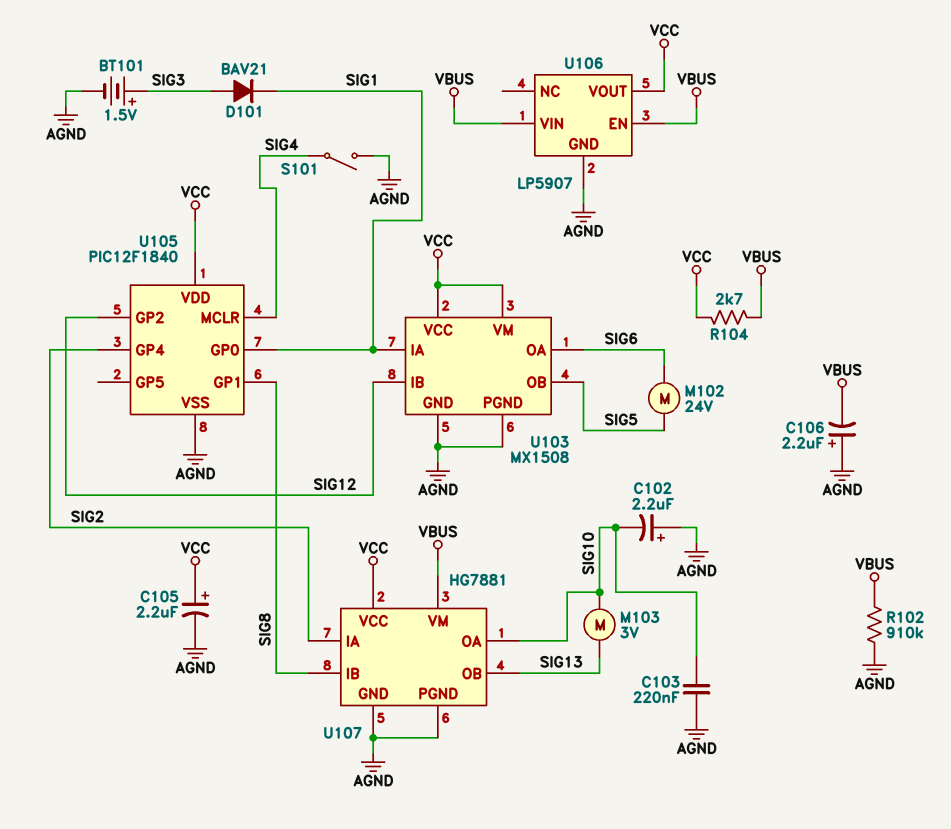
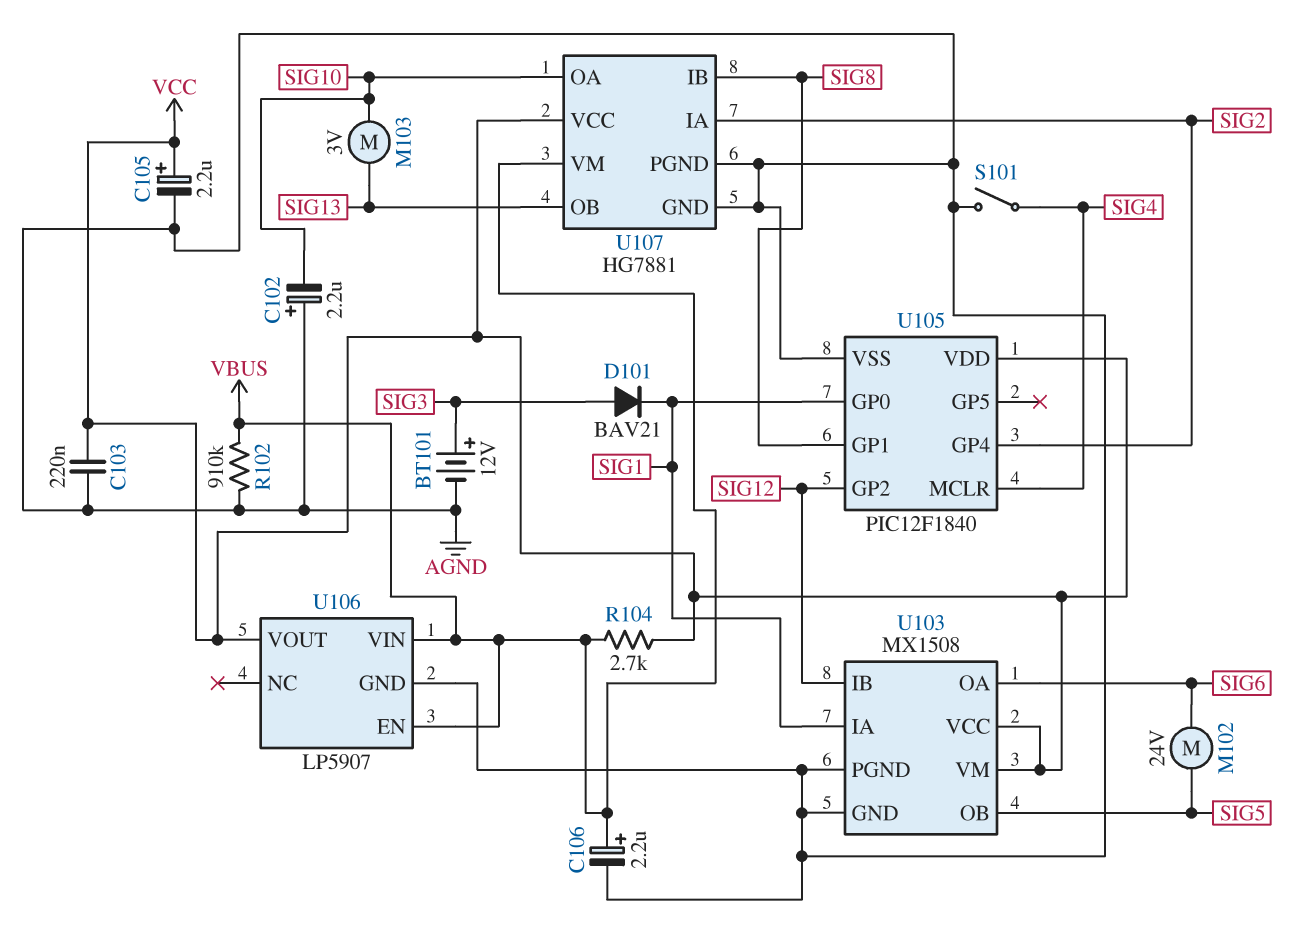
BT101: 1.5V (plus SIG3, minus AGND) -> 12V (plus SIG3, minus AGND)
C103: 220nF (AGND, SIG10) -> 220nF (AGND, VCC)
C106: 2.2uF (plus AGND, minus VBUS) -> 2.2uF (plus VBUS, minus AGND)

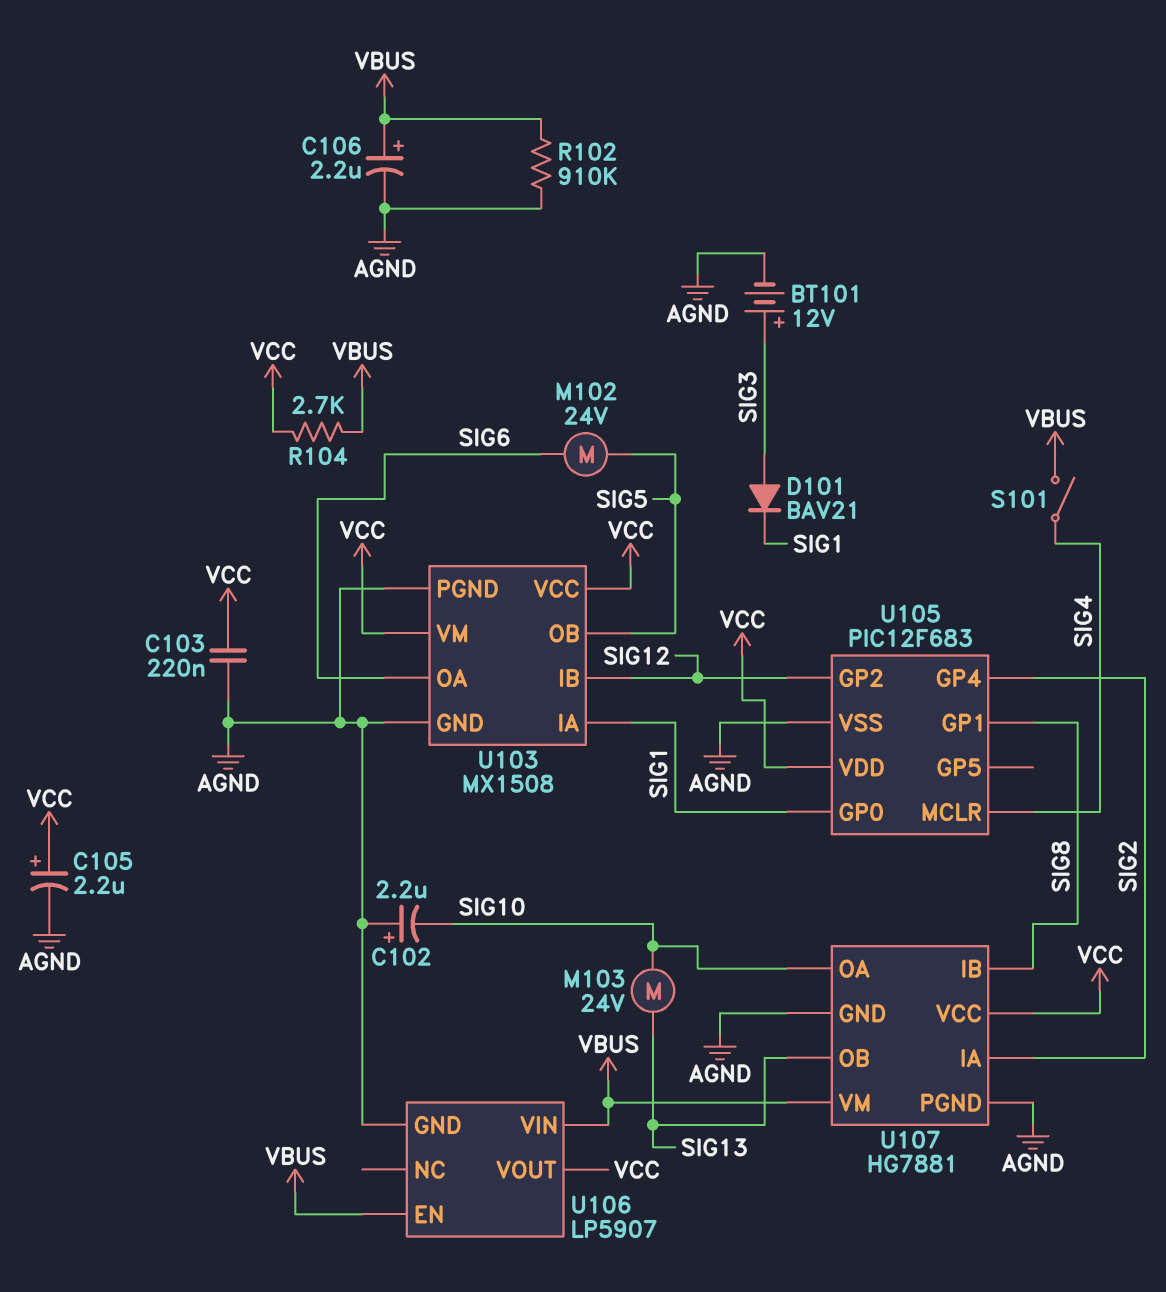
M103: motor 3V (SIG10, SIG13) -> motor 24V (SIG10, SIG13)
S101: switch (AGND, SIG4) -> switch (SIG4, VBUS)
U105: PIC12F1840 -> PIC12F683

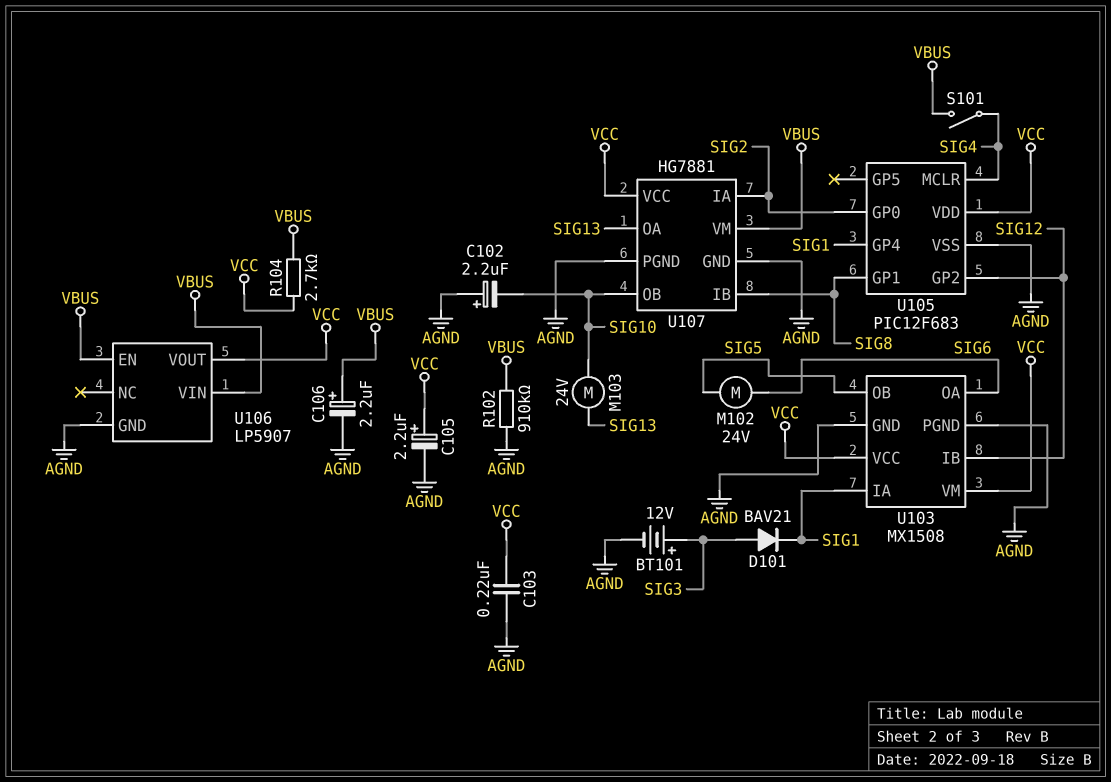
U105 pin GP0: SIG1 -> SIG2
U105 pin GP4: SIG2 -> SIG1
U107 pin OA: SIG10 -> SIG13
U107 pin OB: SIG13 -> SIG10

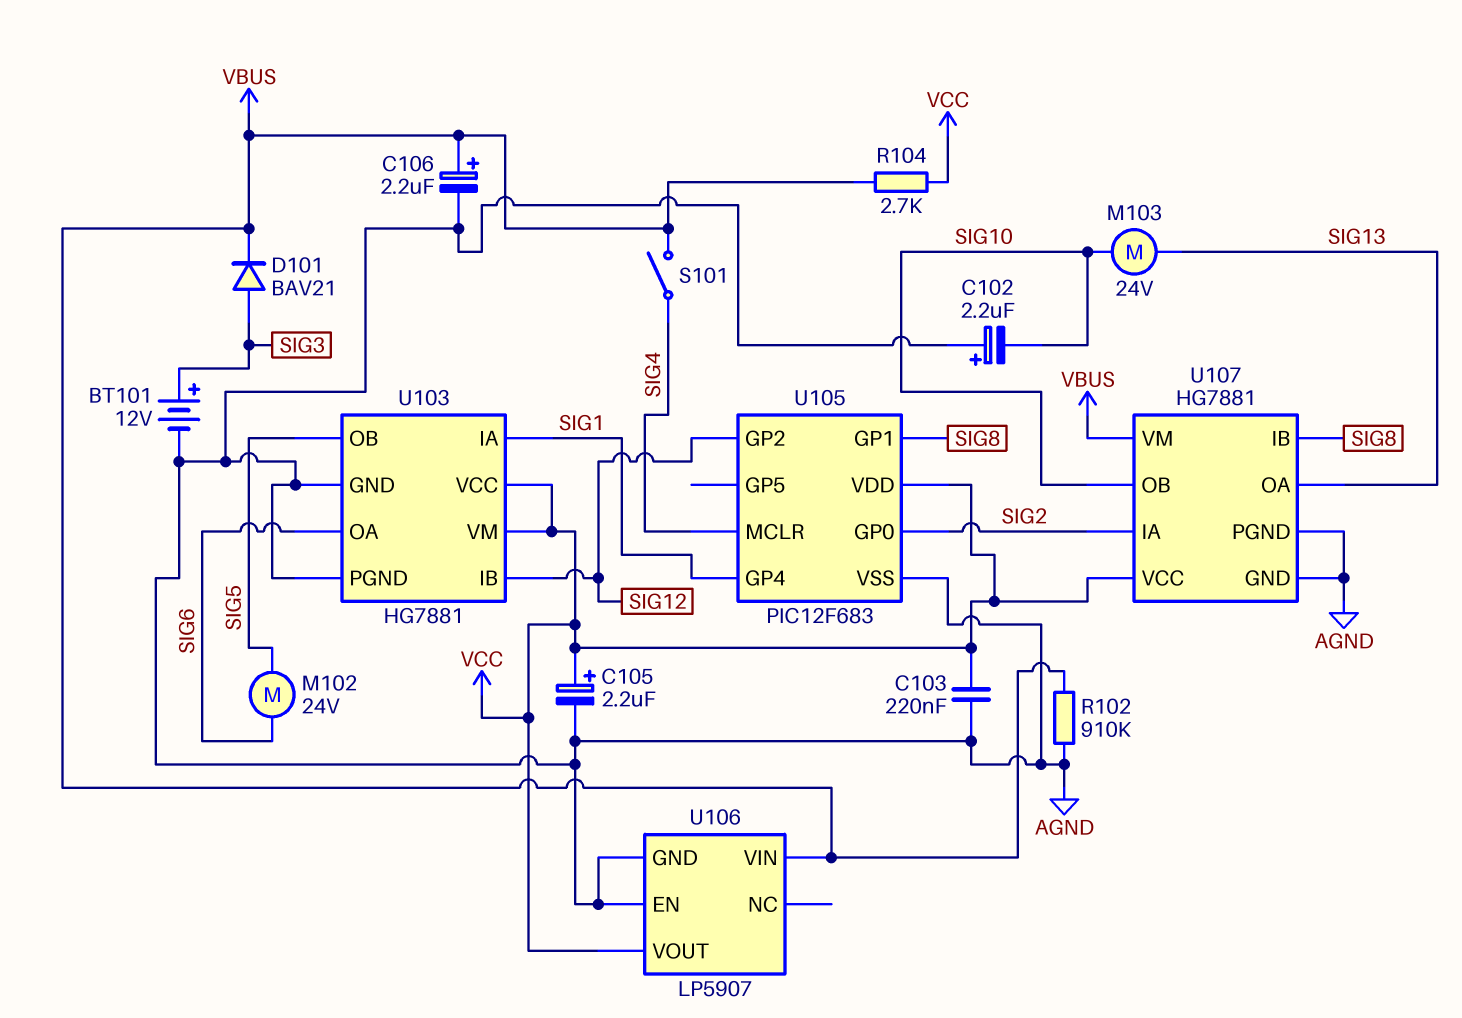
D101: diode BAV21 (A SIG3, K SIG1) -> diode BAV21 (A SIG3, K VBUS)
U103: MX1508 -> HG7881
U106 pin EN: VBUS -> AGND

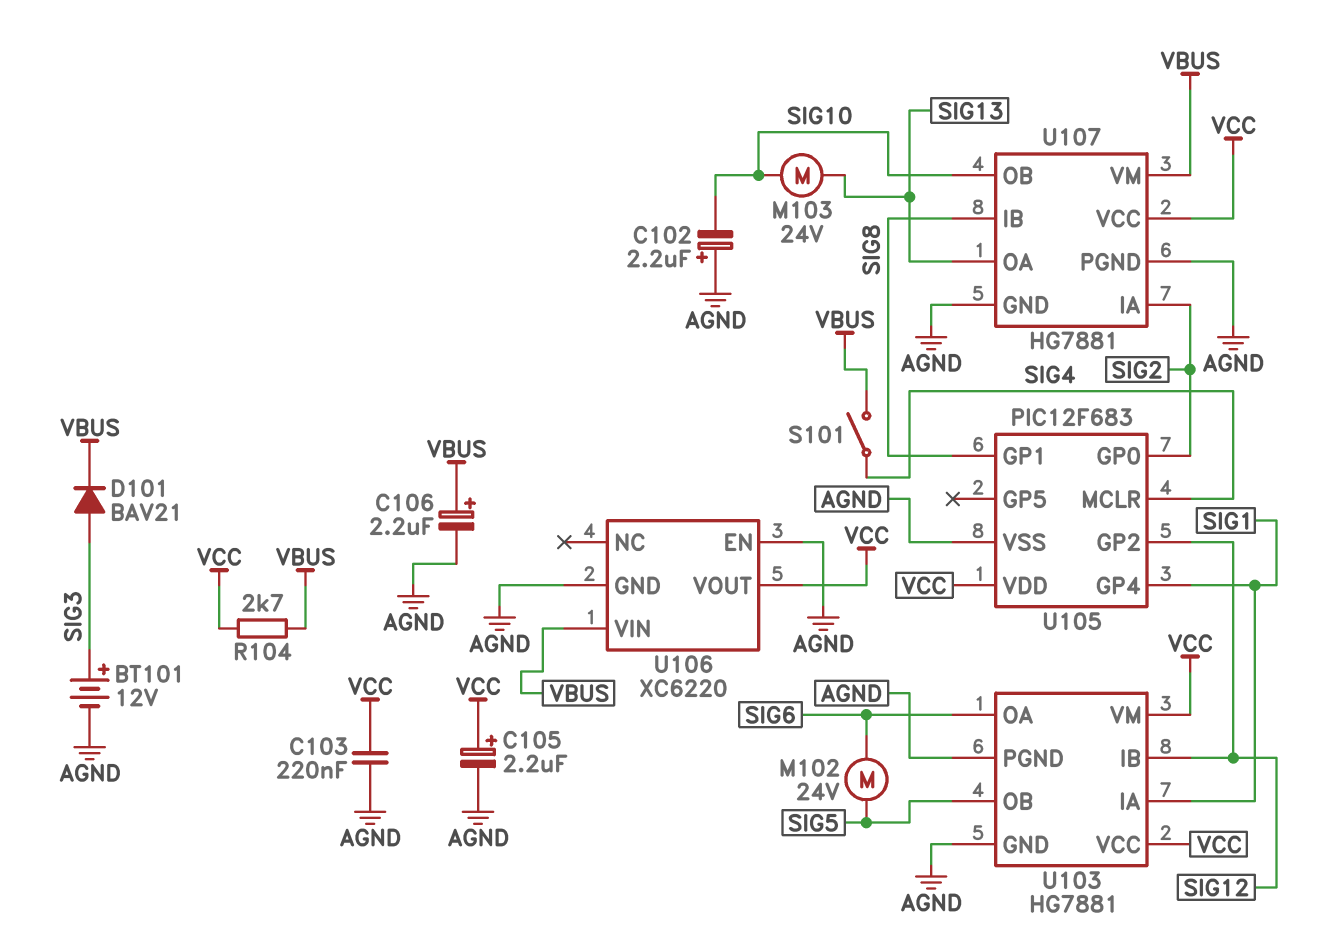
R102: 910k (AGND, VBUS) -> none
U106: LP5907 -> XC6220

